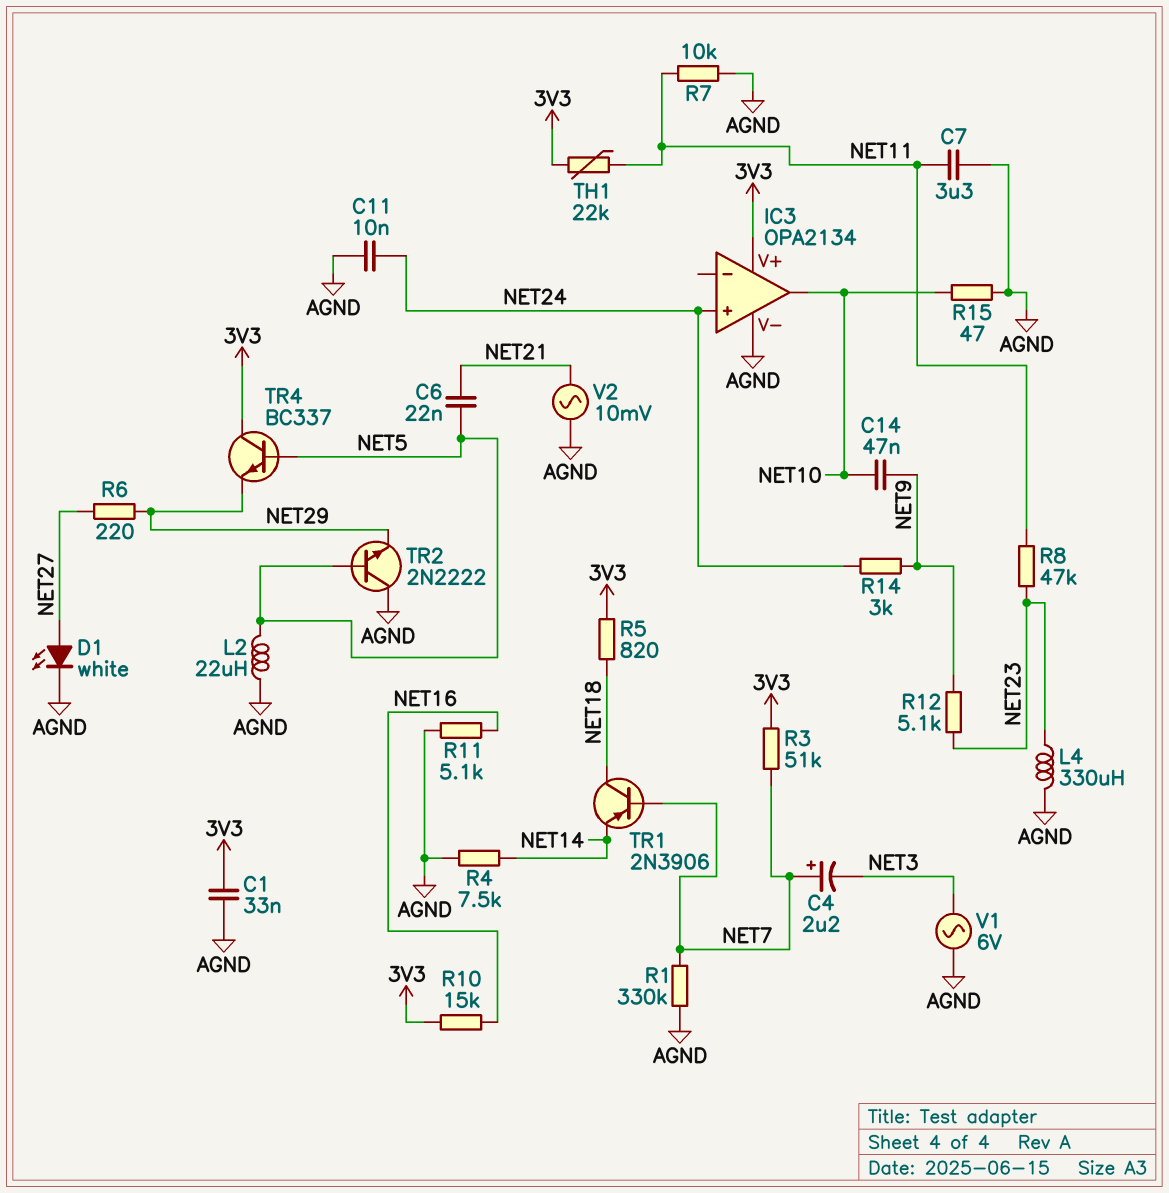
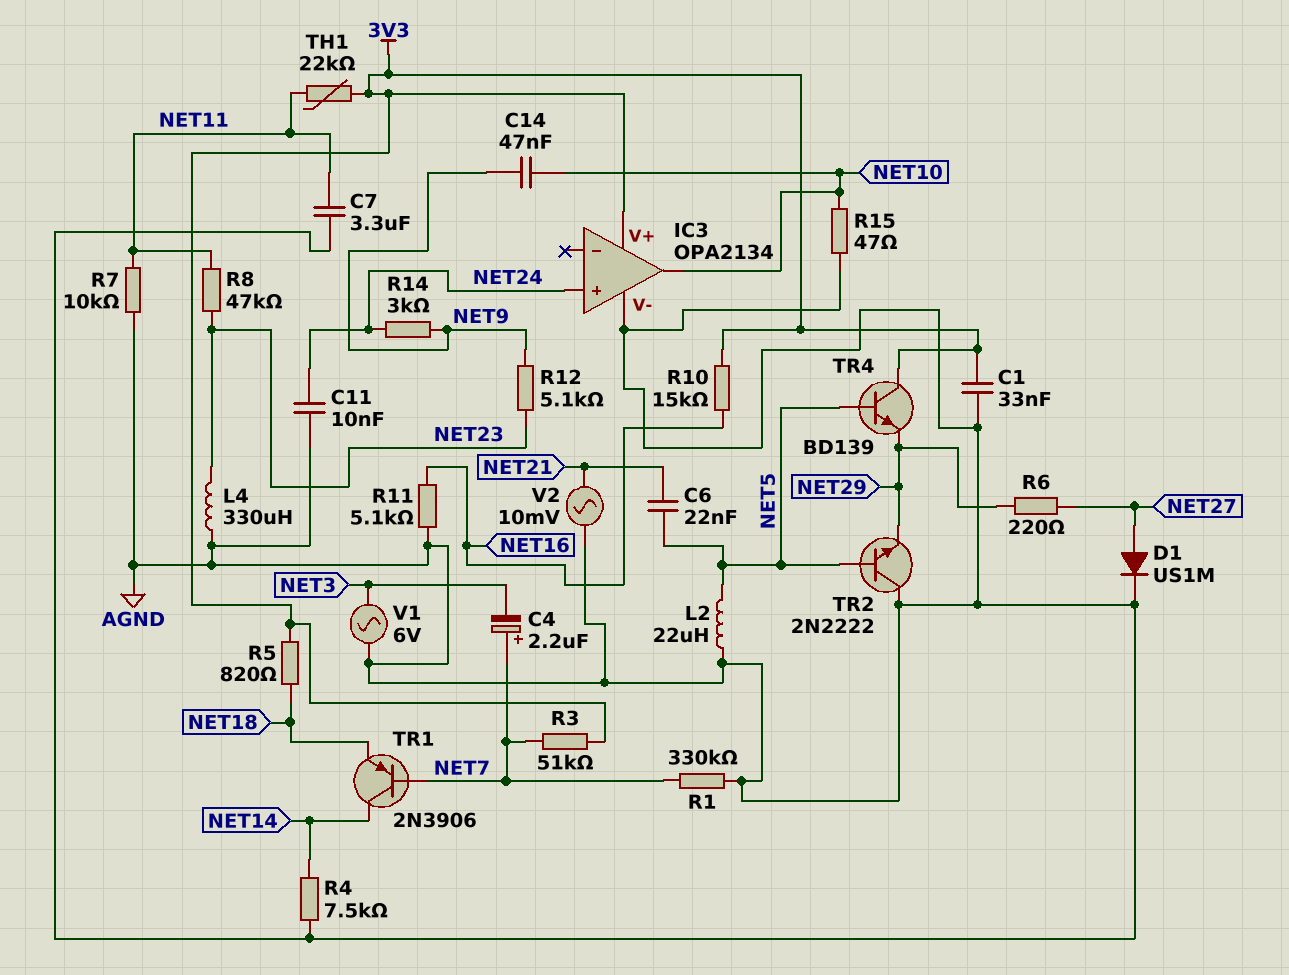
D1: LED white (A NET27, K AGND) -> diode US1M (A NET27, K AGND)
TR1: PNP 2N3906 (B NET7, C NET18, E NET14) -> PNP 2N3906 (B NET7, C NET14, E NET18)
TR4: NPN BC337 (B NET5, C 3V3, E NET29) -> NPN BD139 (B NET5, C 3V3, E NET29)

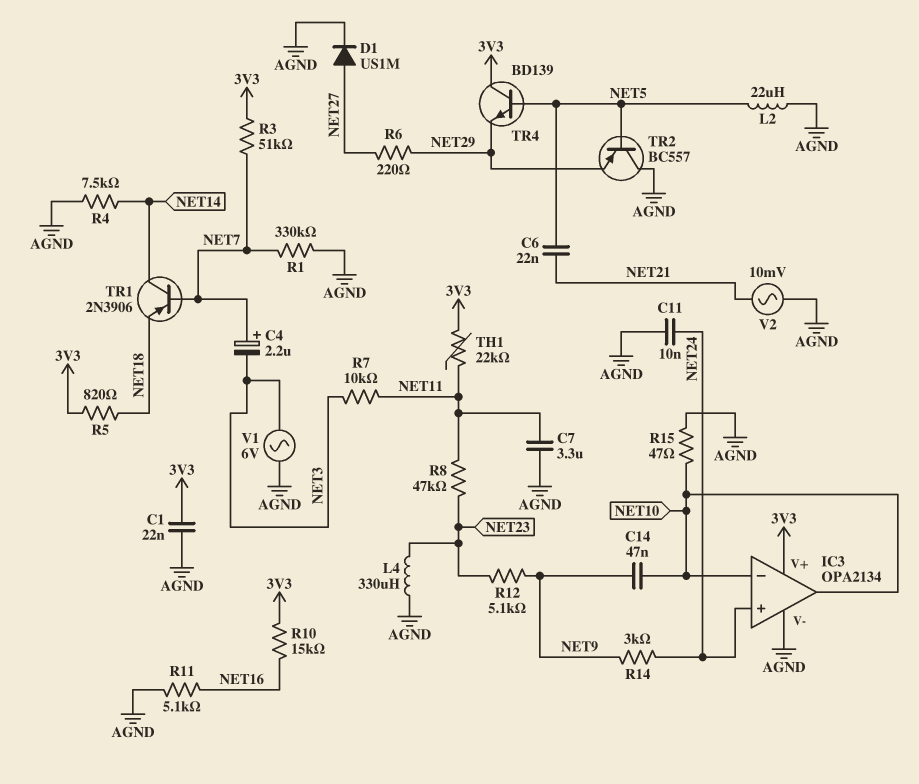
C1: 33nF (3V3, AGND) -> 22nF (3V3, AGND)
IC3 pin in-: none -> NET10
R7: 10k (AGND, NET11) -> 10k (NET3, NET11)
TR2: NPN 2N2222 (B NET5, C AGND, E NET29) -> PNP BC557 (B NET5, C AGND, E NET29)

